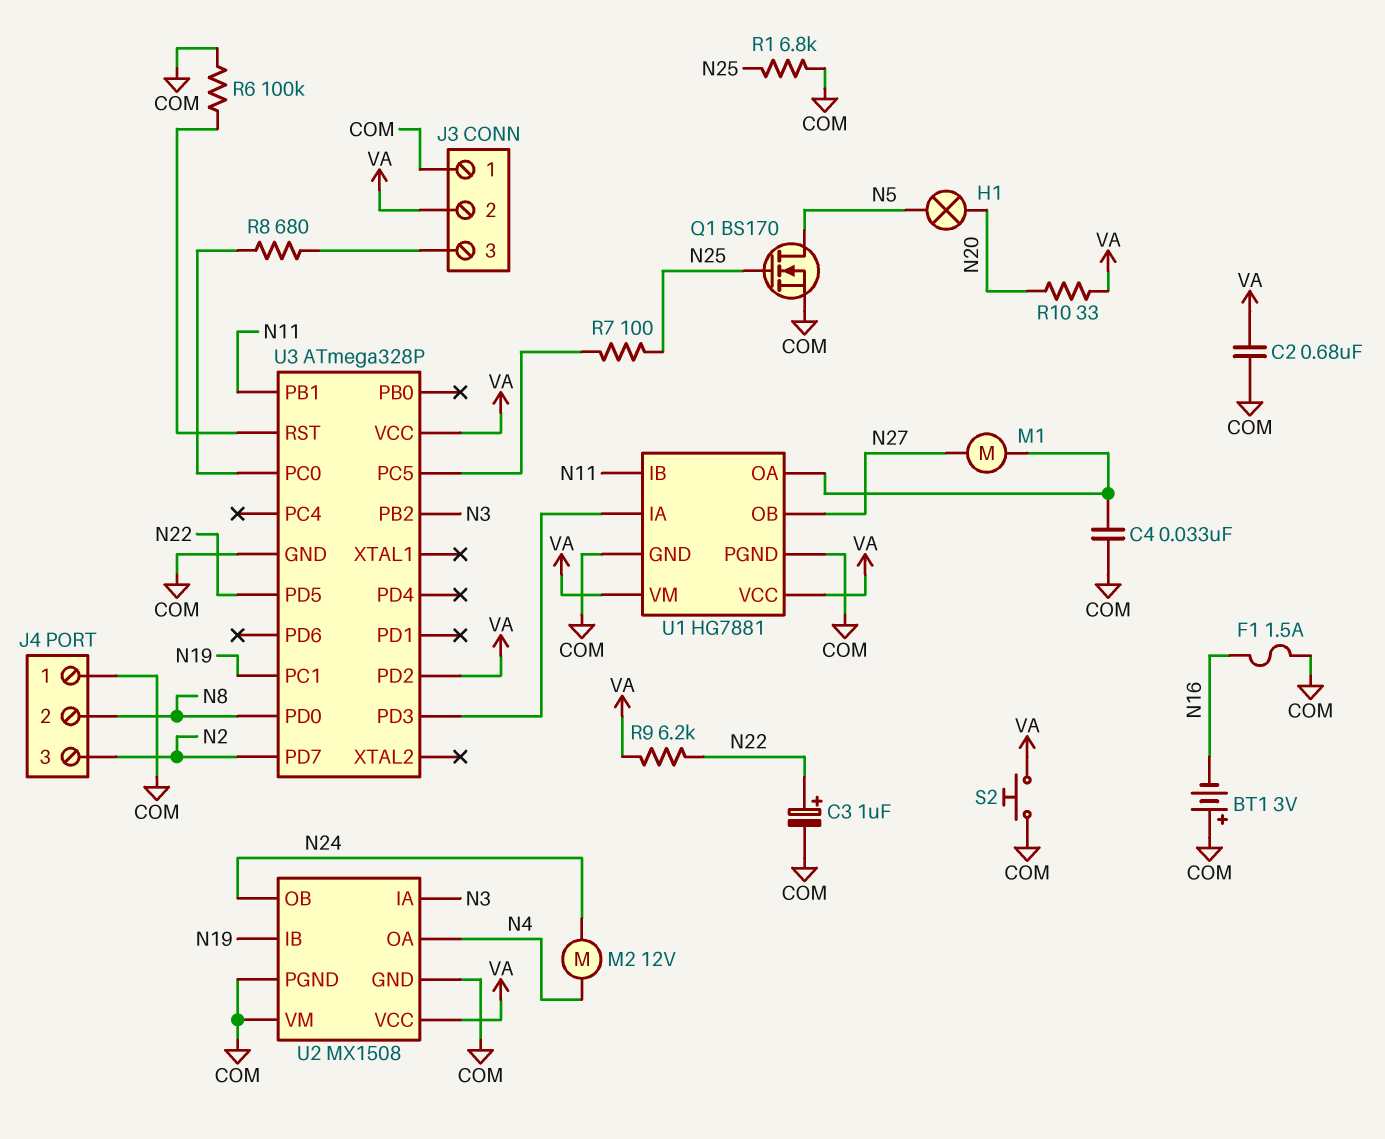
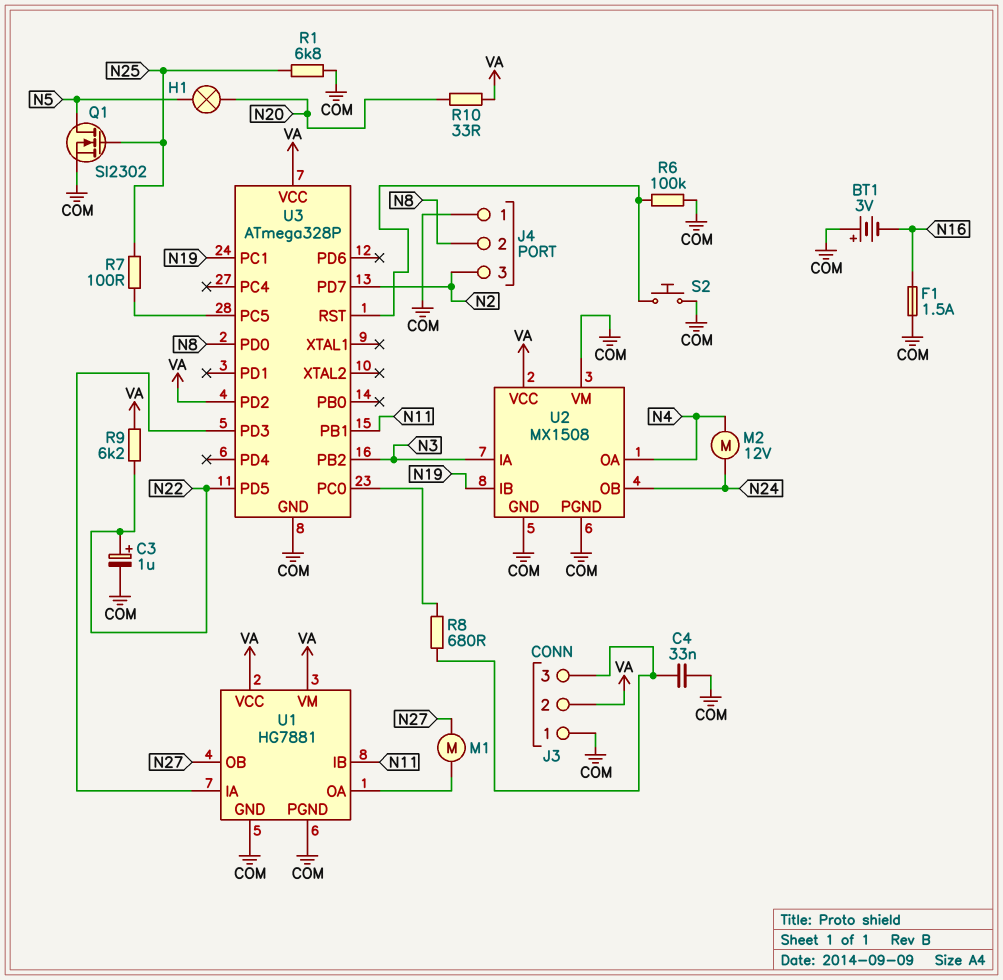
C2: 680nF (COM, VA) -> none
C4: 33nF (COM, U1/OA) -> 33nF (COM, J3/3)
Q1: NMOS BS170 (G N25, D N5, S COM) -> NMOS SI2302 (G N25, D N5, S COM)
S2: button (COM, VA) -> button (COM, U3/RST)

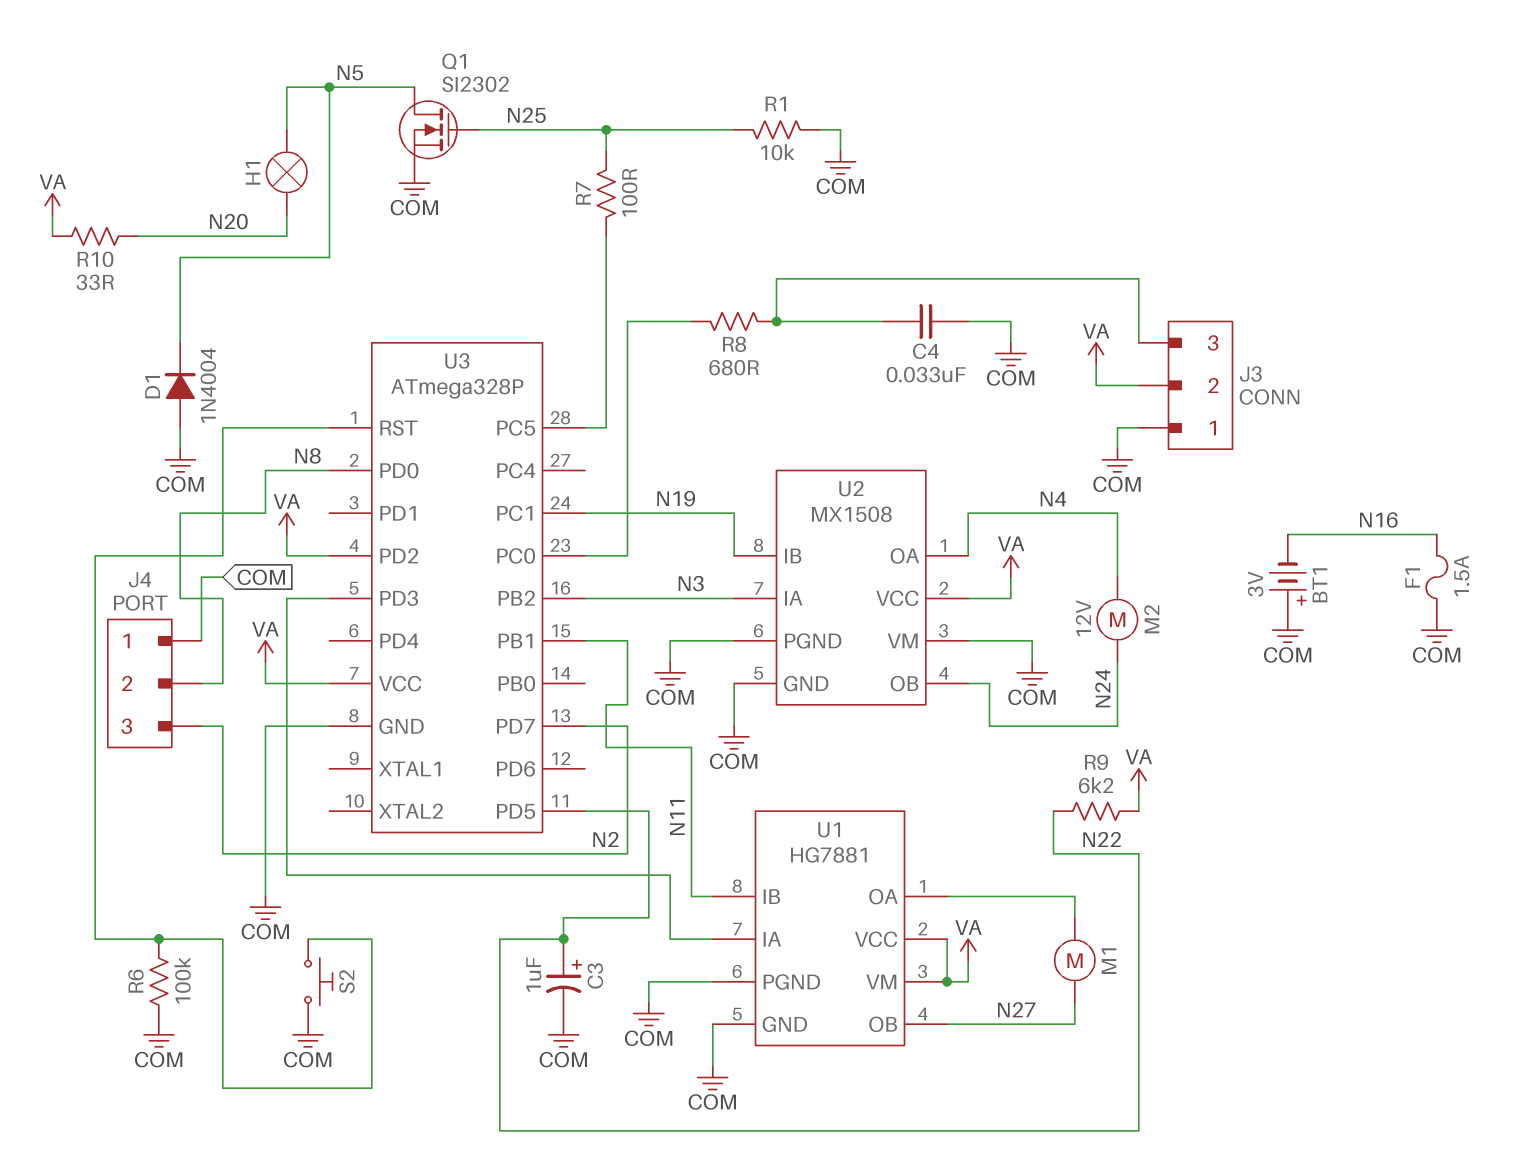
D1: none -> diode 1N4004 (A COM, K N5)
R1: 6.8k (COM, N25) -> 10k (COM, N25)

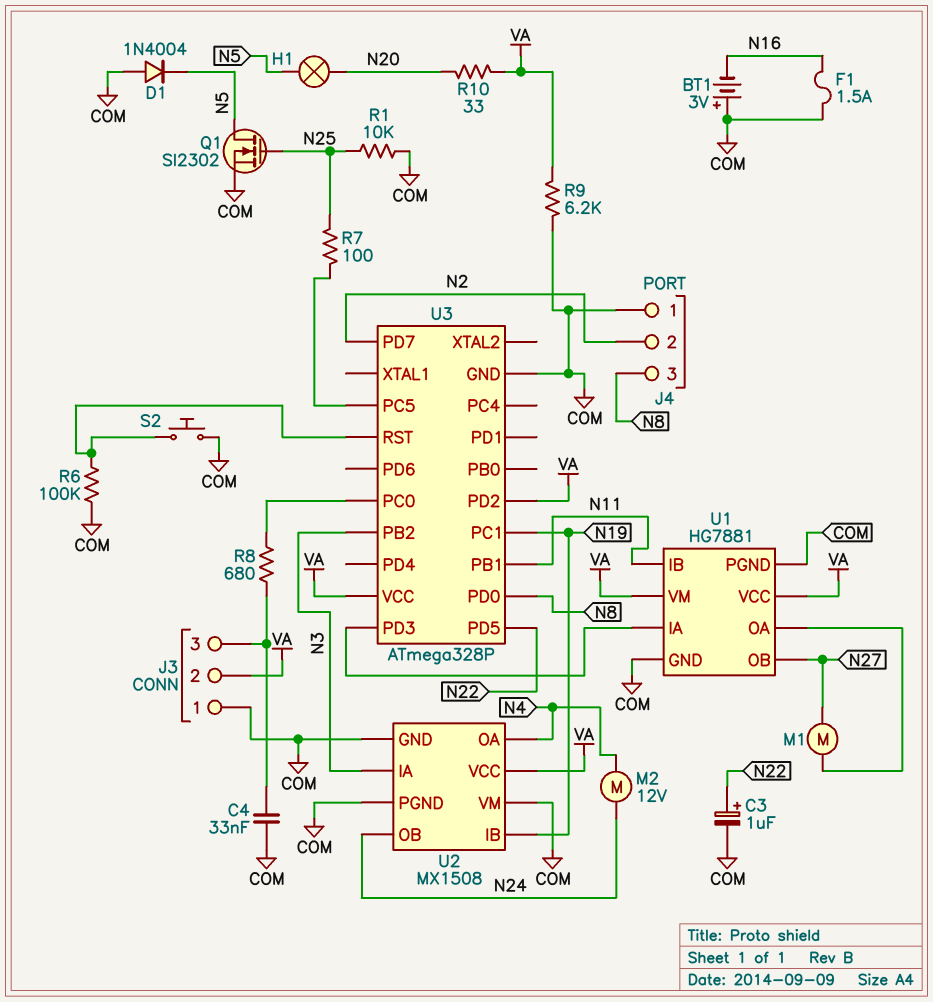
J4 pin 2: N8 -> N2
J4 pin 3: N2 -> N8
R9: 6.2k (N22, VA) -> 6.2k (COM, VA)

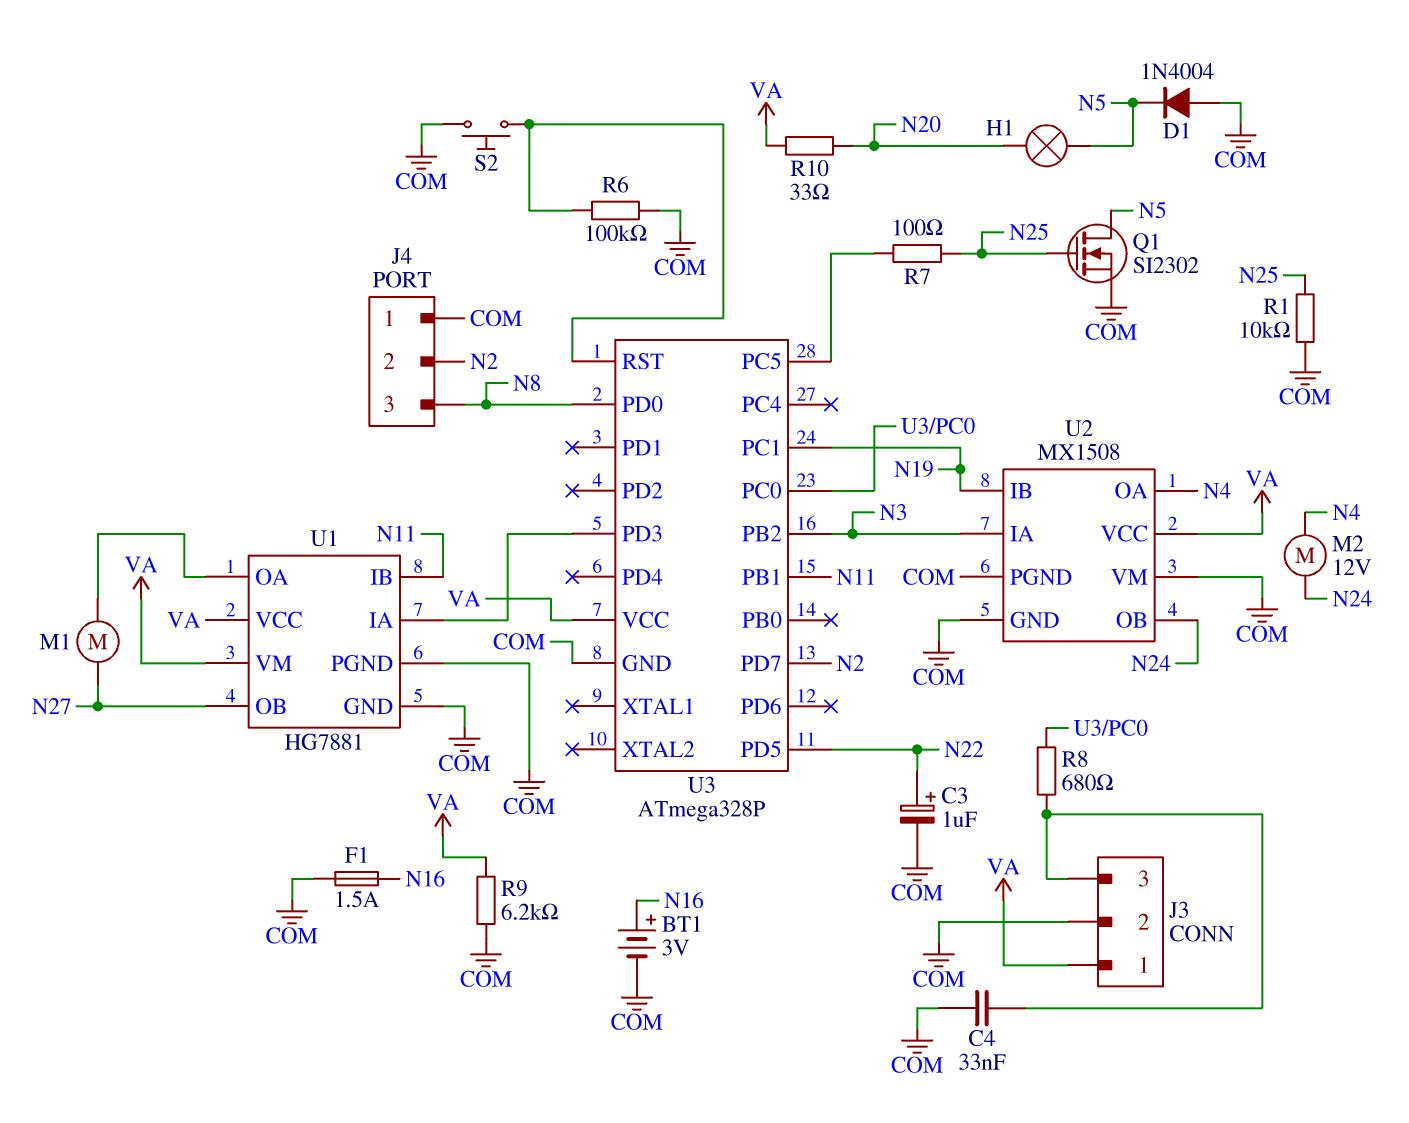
BT1: 3V (plus COM, minus N16) -> 3V (plus N16, minus COM)
J3 pin 1: COM -> VA
J3 pin 2: VA -> COM
U3 pin PD2: VA -> none

